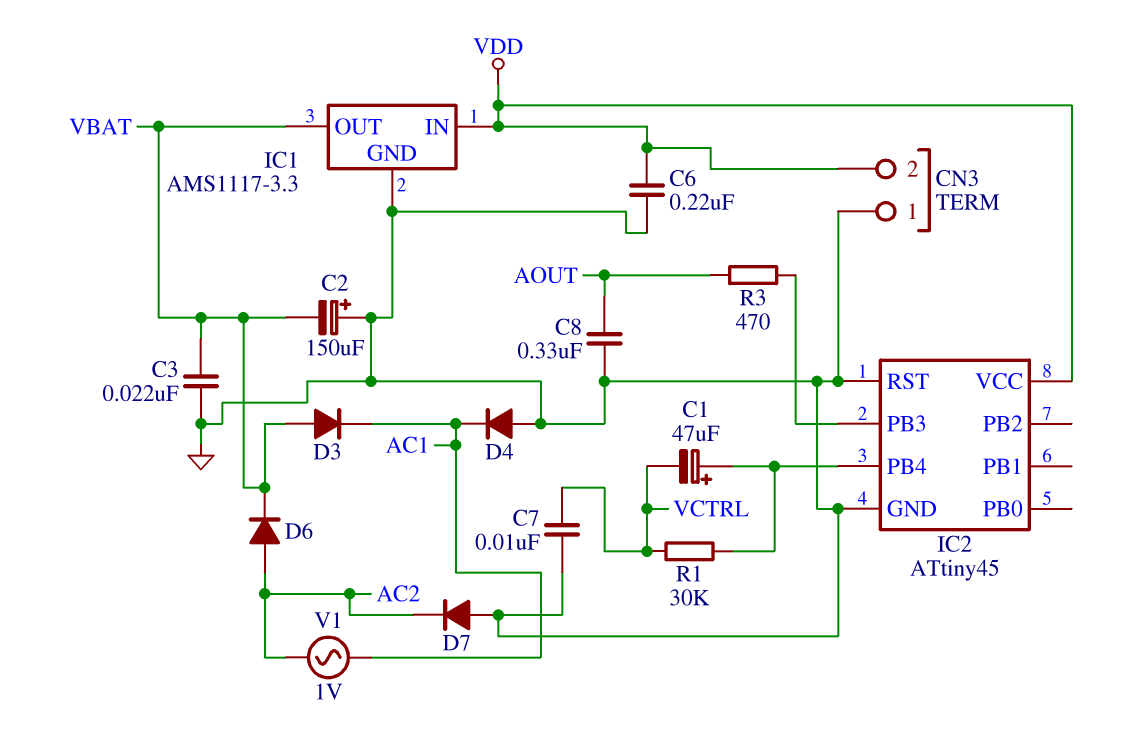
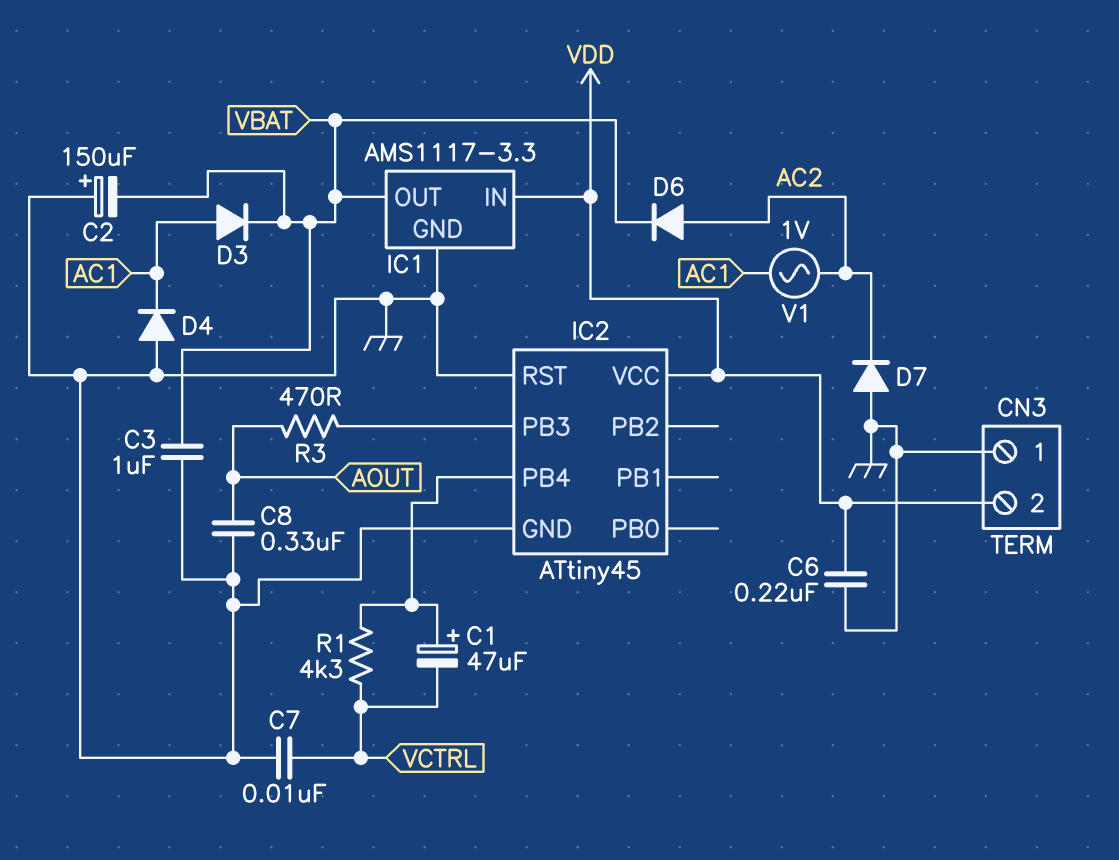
C3: 22nF (GND, VBAT) -> 1uF (GND, VBAT)
D3: diode (A VBAT, K AC1) -> diode (A AC1, K VBAT)
R1: 30k (IC2/PB4, VCTRL) -> 4.3k (IC2/PB4, VCTRL)

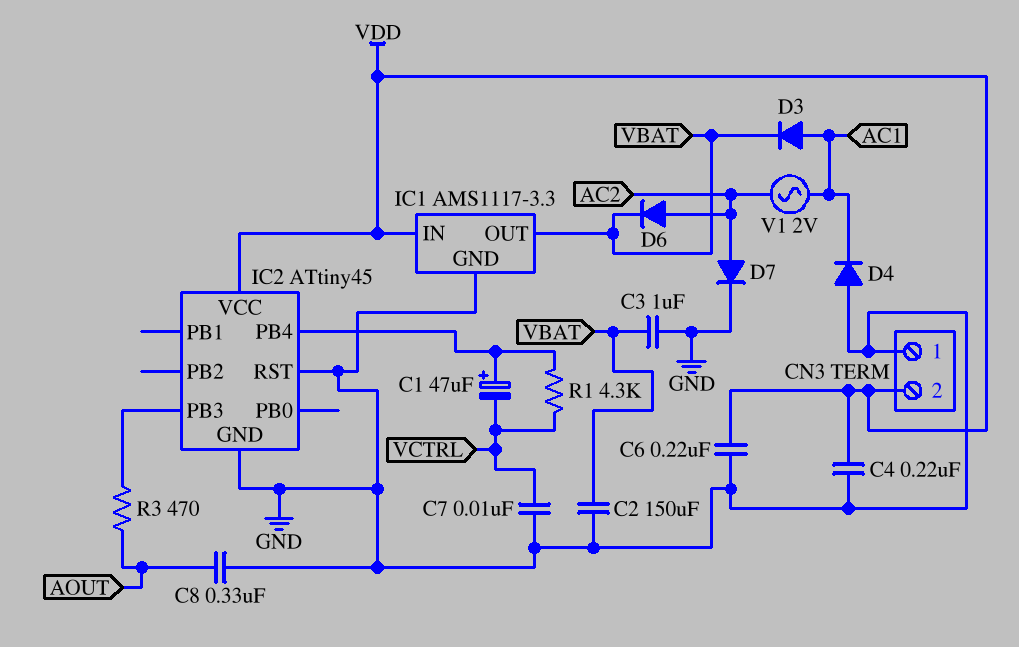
C2: 150uF (plus GND, minus VBAT) -> 150uF (GND, VBAT)
C4: none -> 220nF (GND, VDD)
D7: diode (A GND, K AC2) -> diode (A AC2, K GND)
V1: AC 1V (AC1, AC2) -> AC 2V (AC1, AC2)

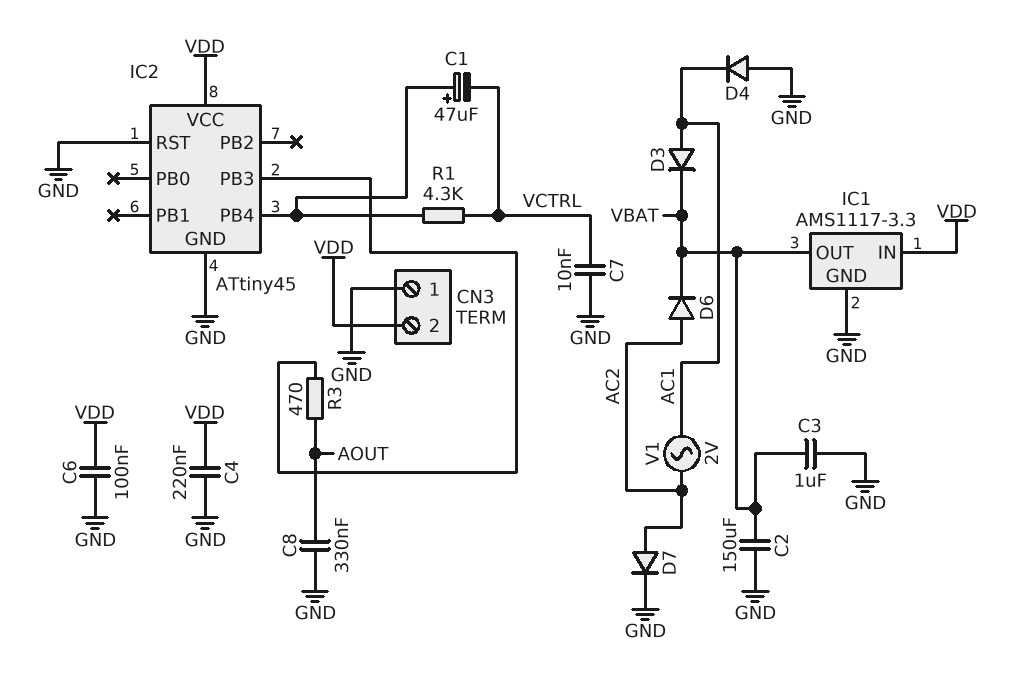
C6: 220nF (GND, VDD) -> 100nF (GND, VDD)

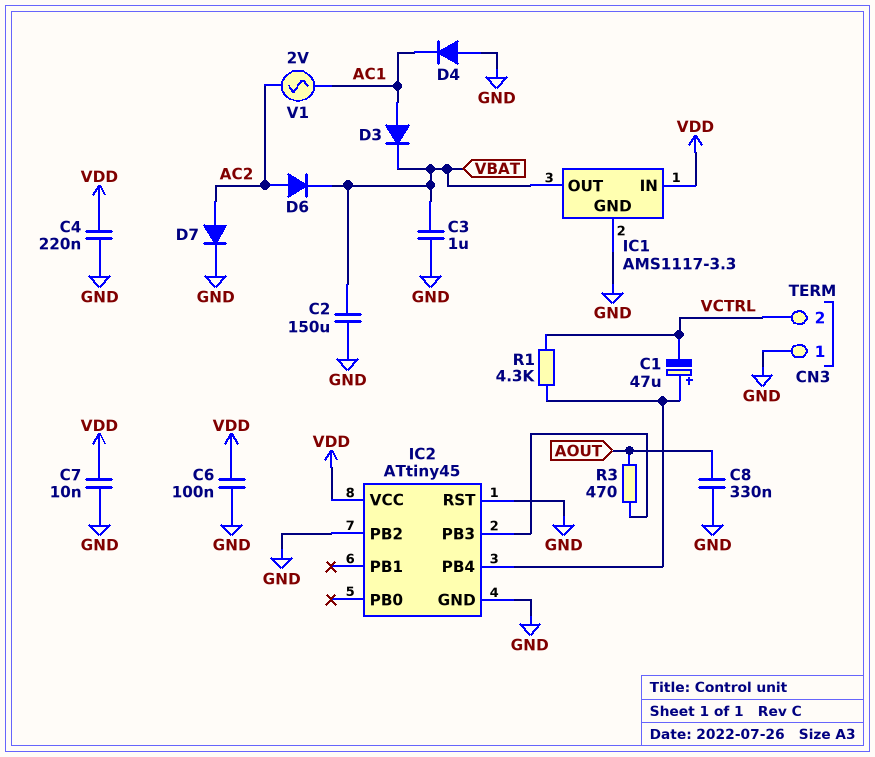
C7: 10nF (GND, VCTRL) -> 10nF (GND, VDD)
CN3 pin 2: VDD -> VCTRL
IC2 pin PB2: none -> GND

